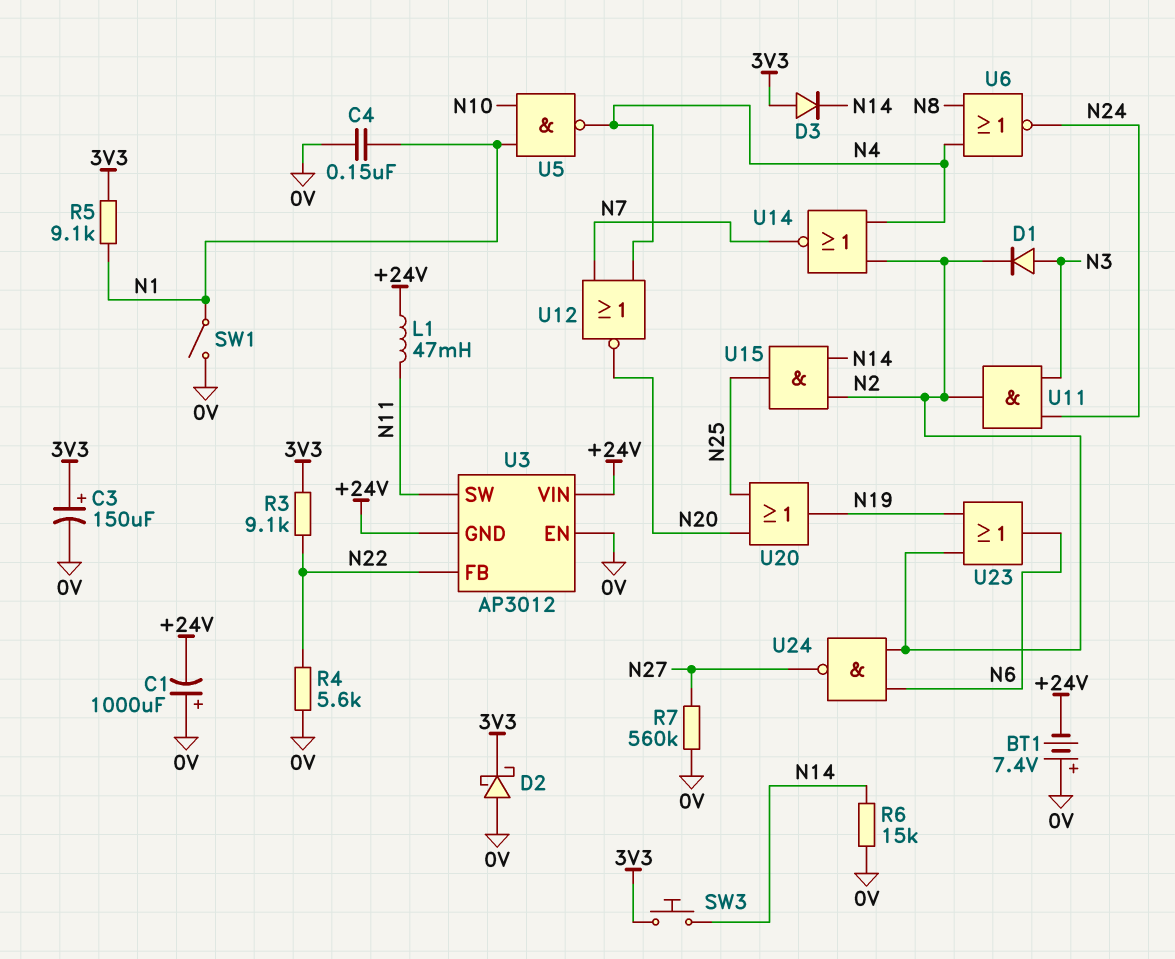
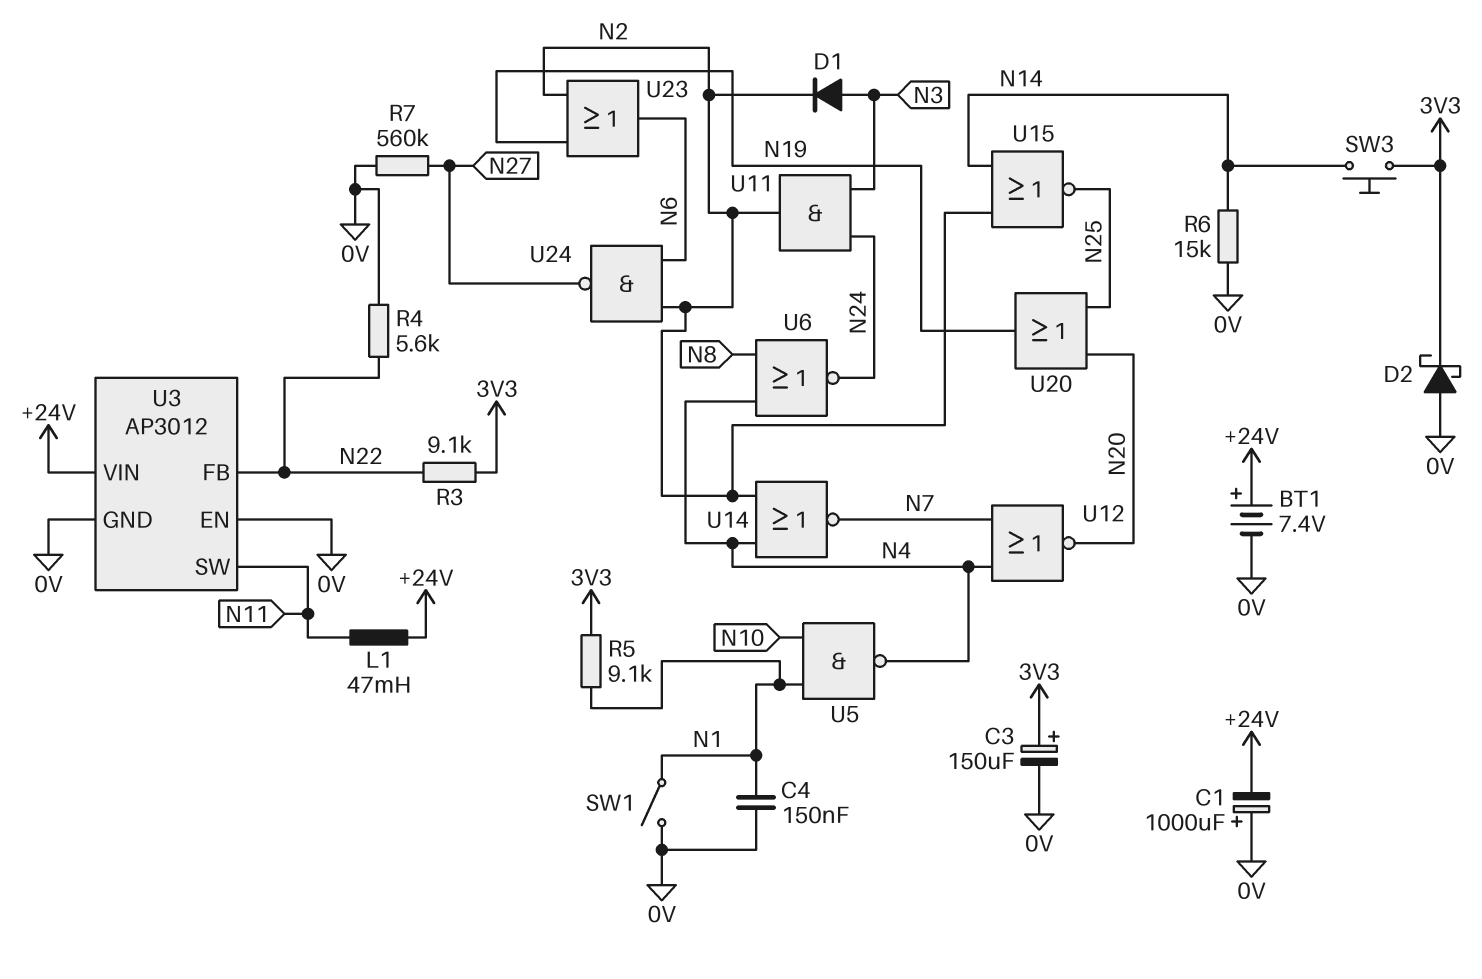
BT1: 7.4V (plus 0V, minus +24V) -> 7.4V (plus +24V, minus 0V)
D3: diode (A 3V3, K N14) -> none
U3 pin GND: +24V -> 0V
U15: AND (in N2, in N14, out N25) -> NOR (in N2, in N14, out N25)

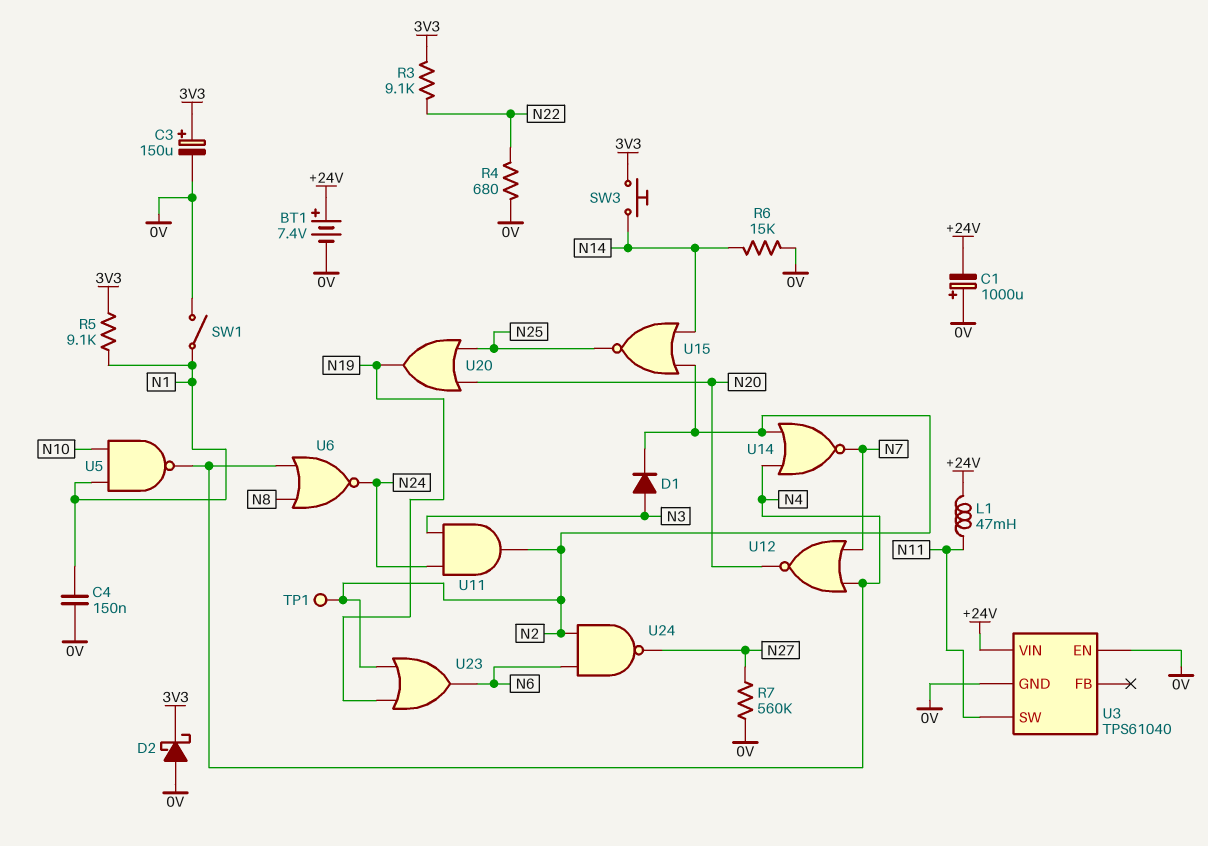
R4: 5.6k (0V, N22) -> 680 (0V, N22)
TP1: none -> test point (N2)
U3: AP3012 -> TPS61040
U3 pin FB: N22 -> none

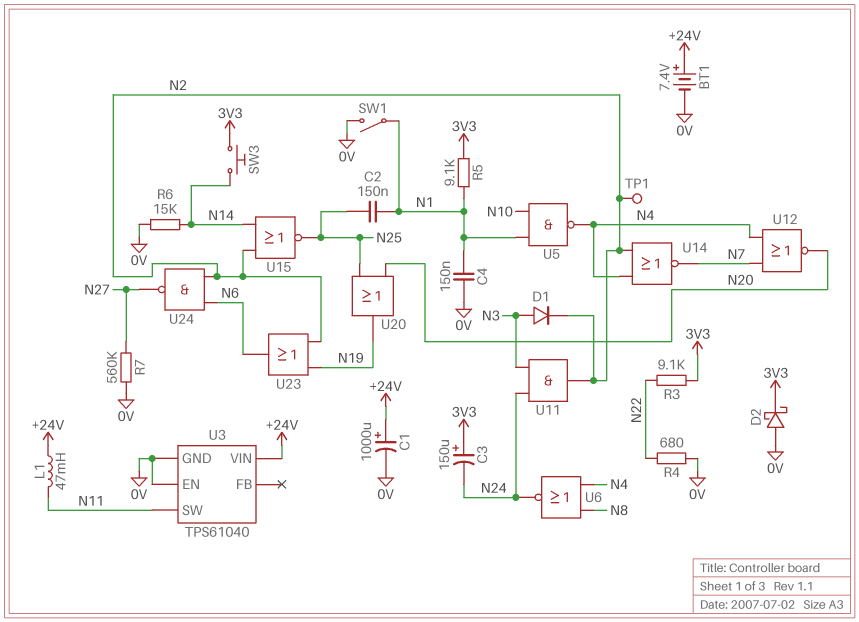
C1: 1000uF (plus 0V, minus +24V) -> 1000uF (plus +24V, minus 0V)
C2: none -> 150nF (N1, N25)
C3: 150uF (plus 3V3, minus 0V) -> 150uF (plus 3V3, minus N24)

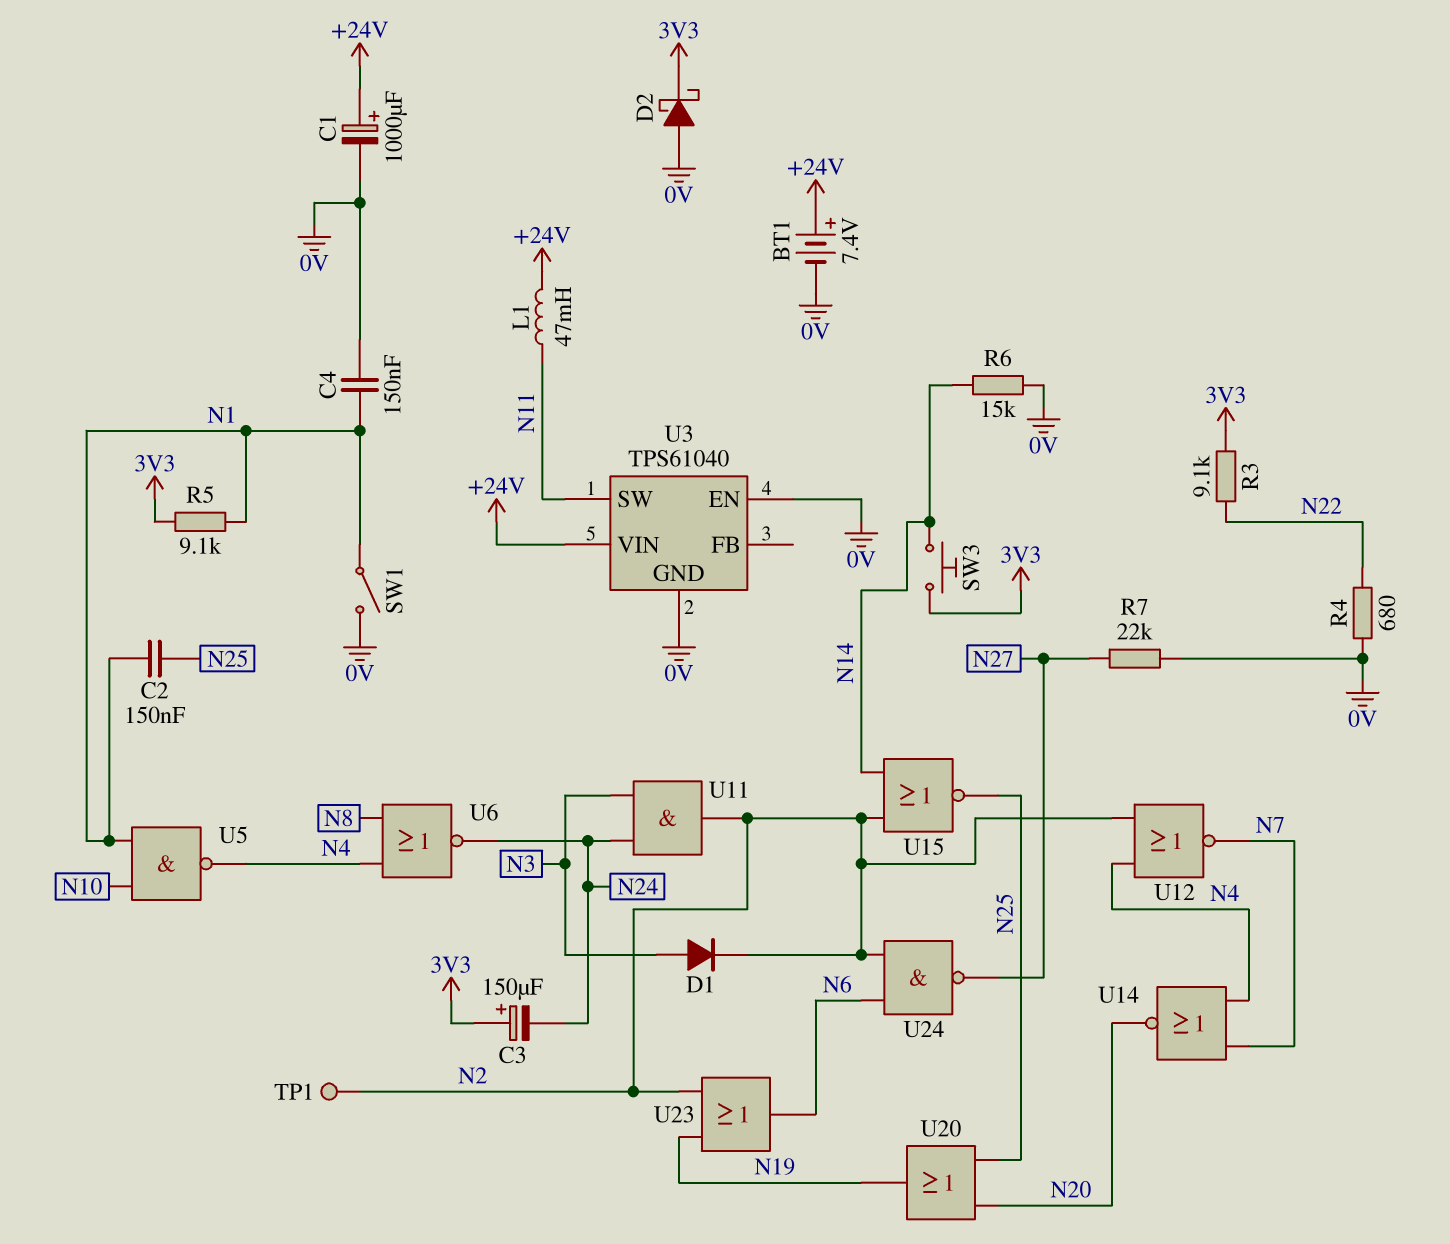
R7: 560k (0V, N27) -> 22k (0V, N27)
U12: NOR (in N4, in N7, out N20) -> NOR (in N2, in N4, out N7)
U14: NOR (in N2, in N4, out N7) -> NOR (in N4, in N7, out N20)

